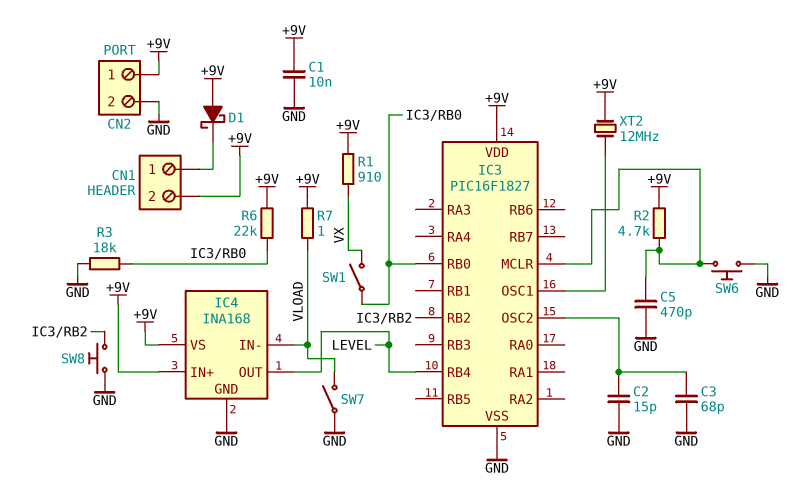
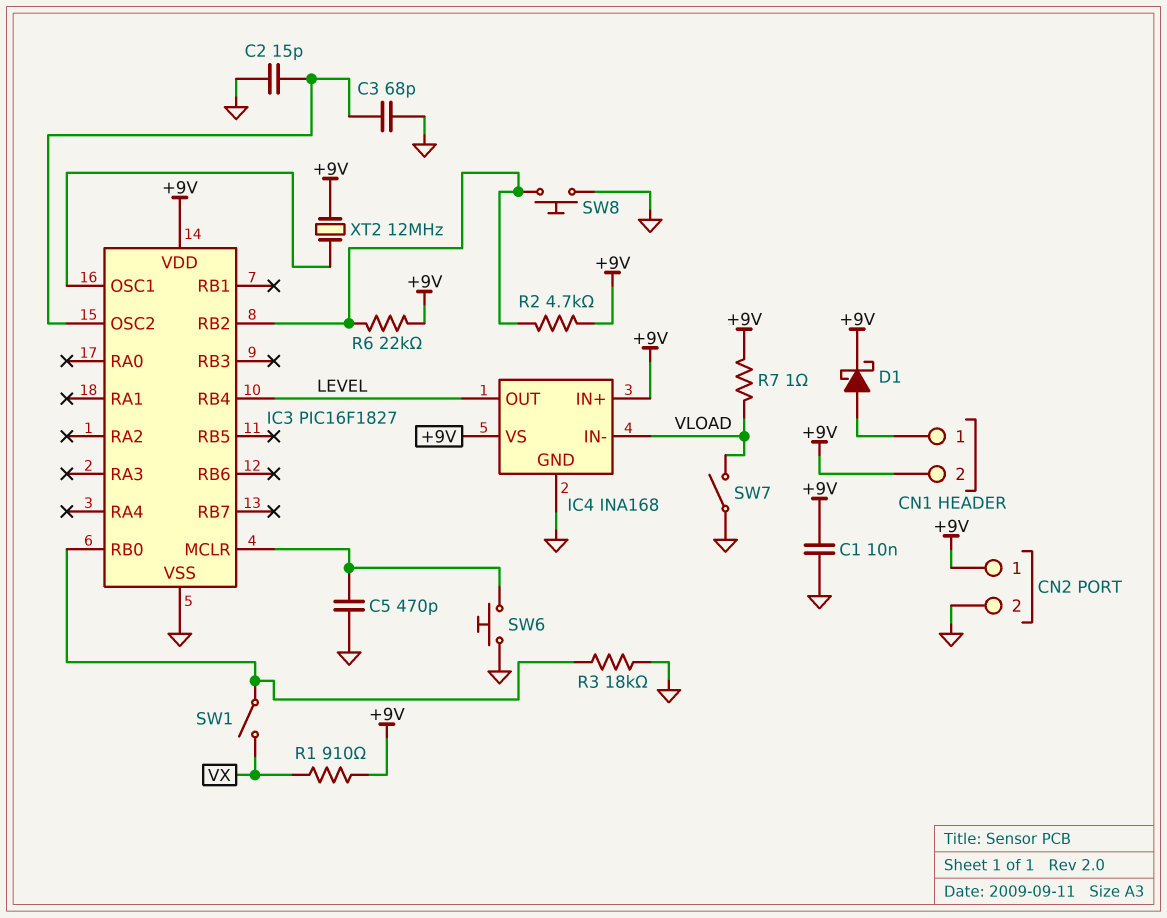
D1: schottky (A +9V, K CN1/1) -> schottky (A CN1/1, K +9V)
R2: 4.7k (+9V, IC3/MCLR) -> 4.7k (+9V, IC3/RB2)
R6: 22k (+9V, IC3/RB0) -> 22k (+9V, IC3/RB2)

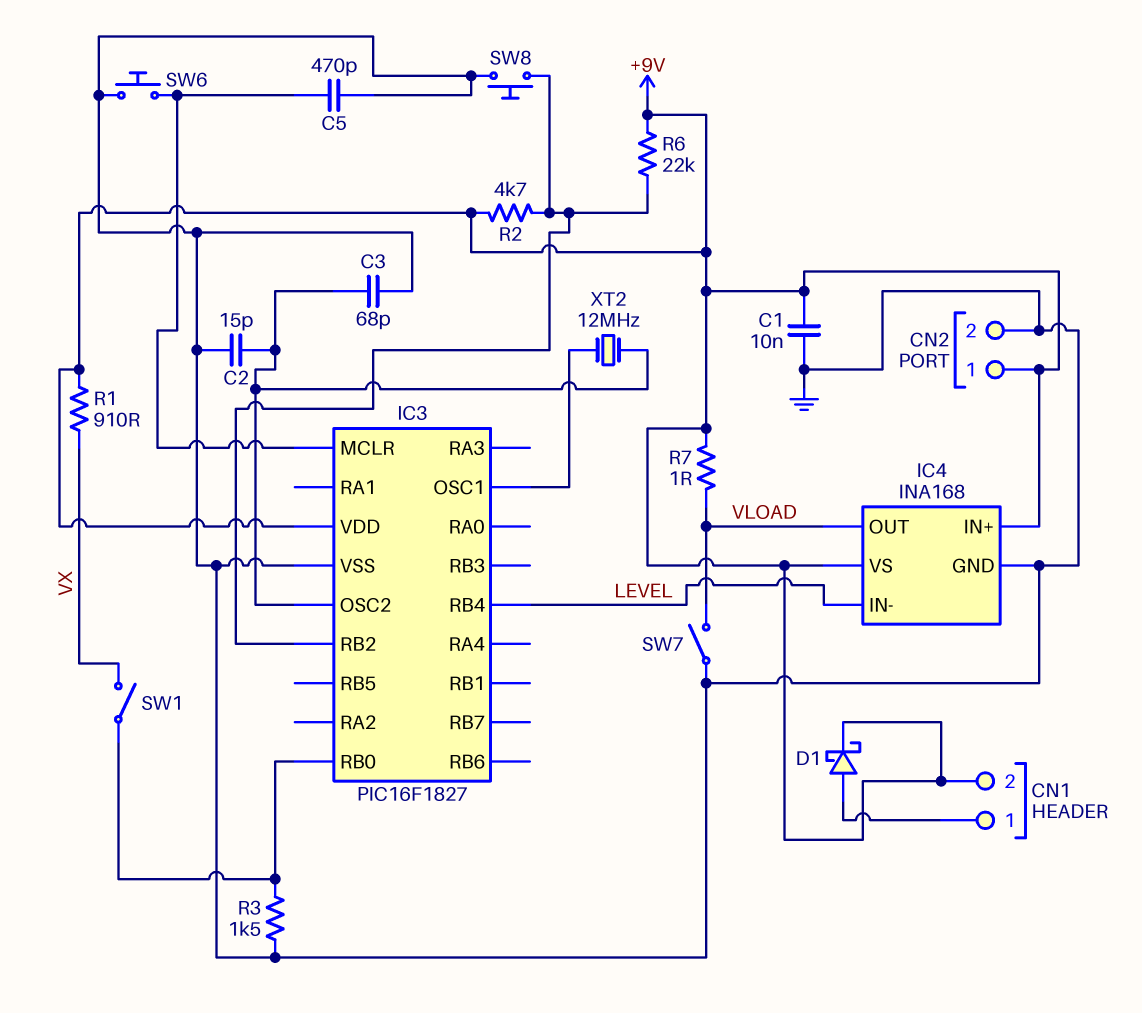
IC4 pin IN-: VLOAD -> LEVEL
IC4 pin OUT: LEVEL -> VLOAD
R3: 18k (GND, IC3/RB0) -> 1.5k (GND, IC3/RB0)
XT2: 12MHz (+9V, IC3/OSC1) -> 12MHz (IC3/OSC1, IC3/OSC2)

